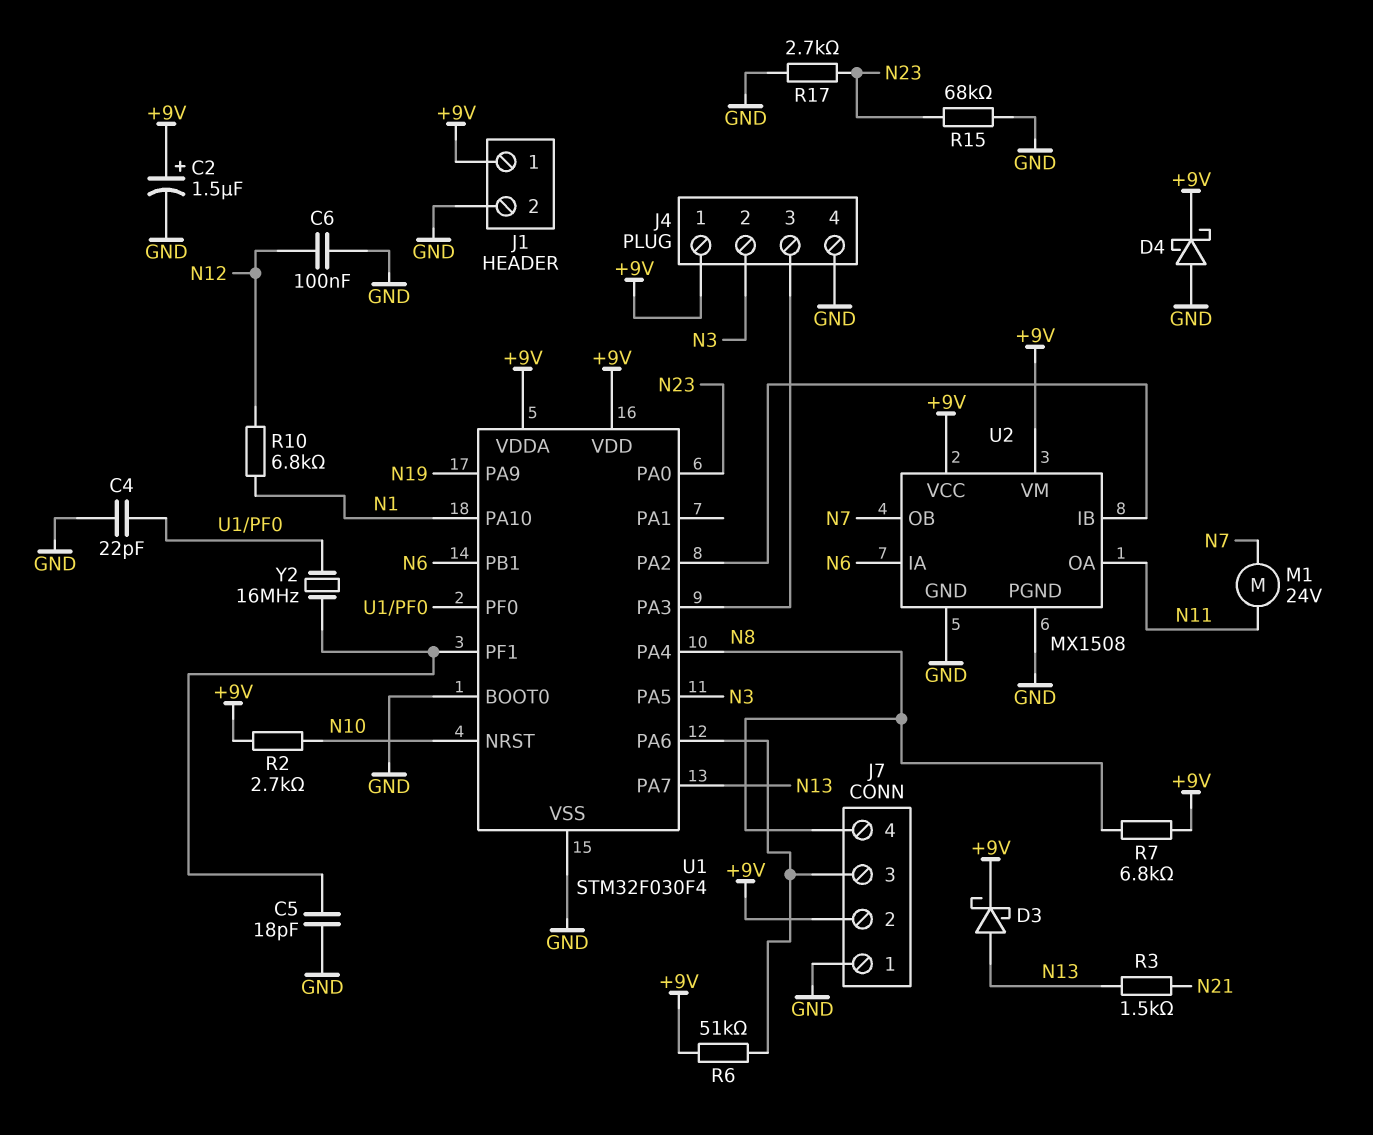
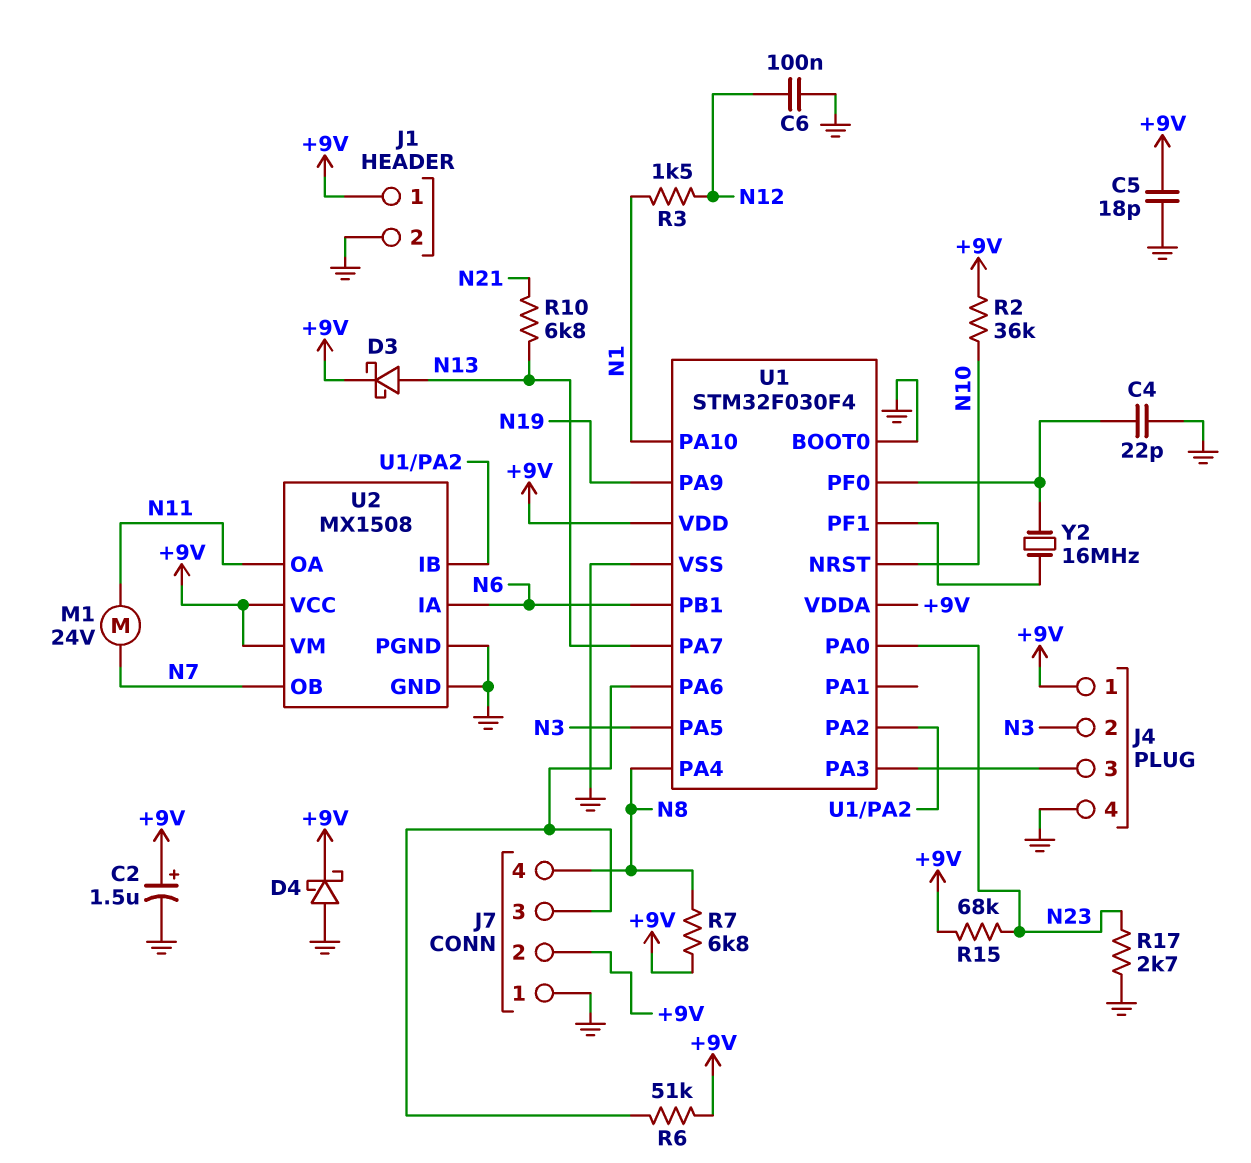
C5: 18pF (GND, U1/PF1) -> 18pF (+9V, GND)
R2: 2.7k (+9V, N10) -> 36k (+9V, N10)
R3: 1.5k (N13, N21) -> 1.5k (N1, N12)
R10: 6.8k (N1, N12) -> 6.8k (N13, N21)
R15: 68k (GND, N23) -> 68k (+9V, N23)

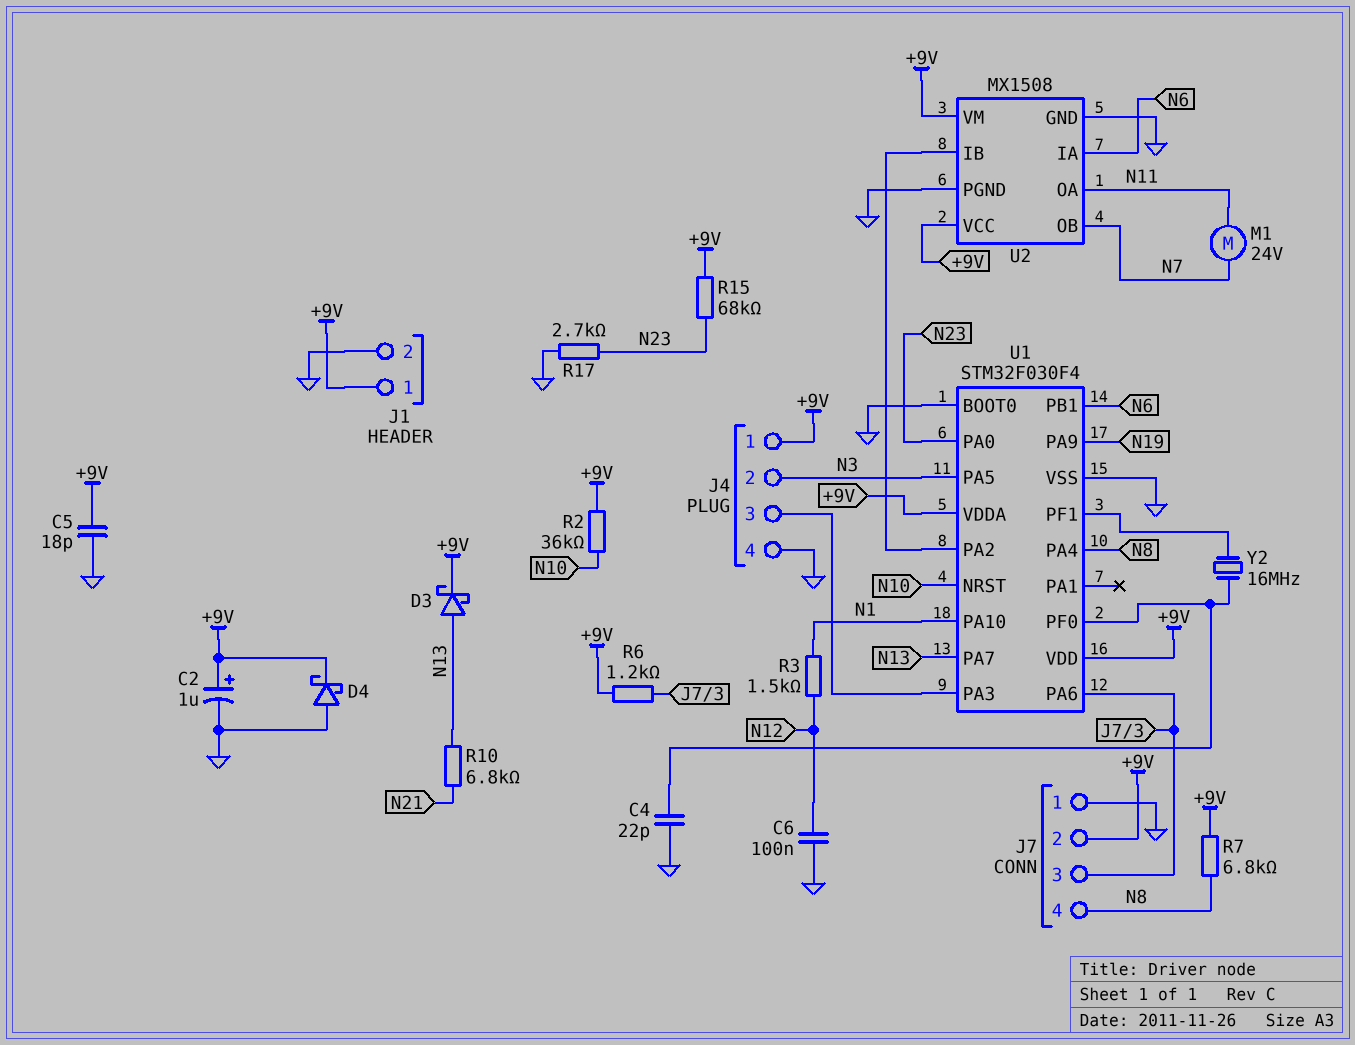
C2: 1.5uF (plus +9V, minus GND) -> 1uF (plus +9V, minus GND)
R6: 51k (+9V, J7/3) -> 1.2k (+9V, J7/3)

